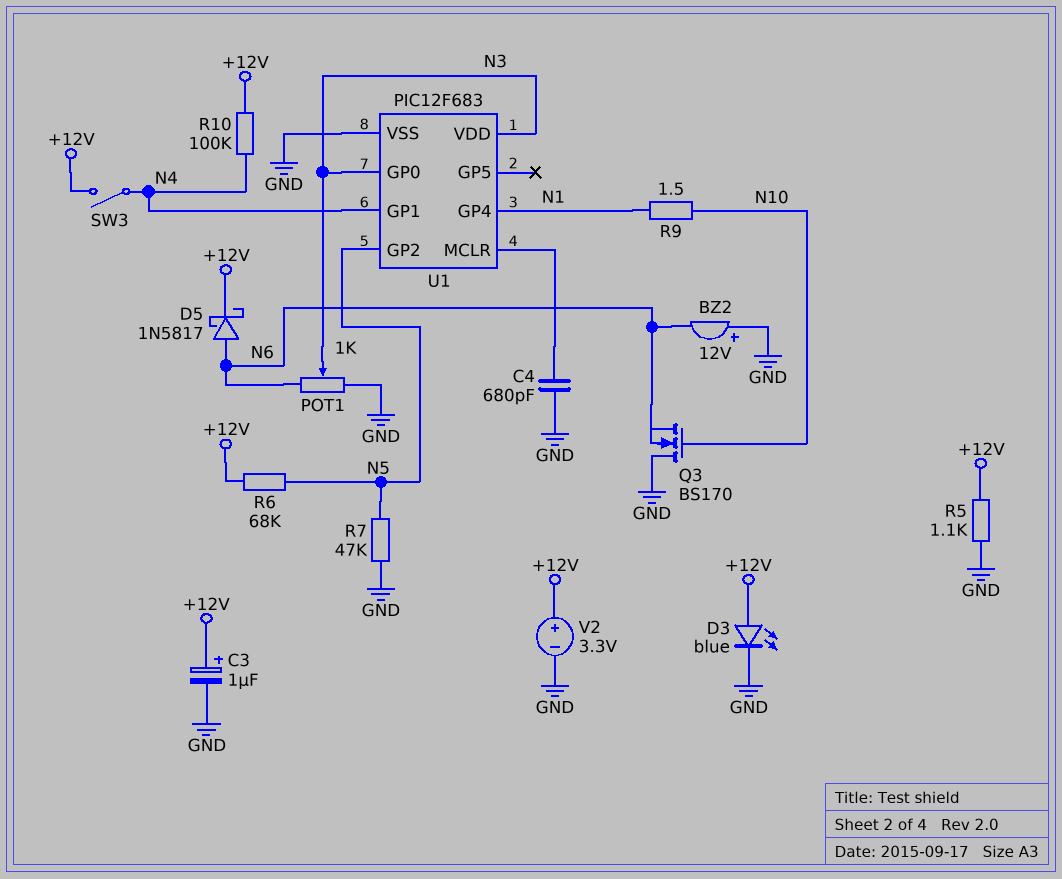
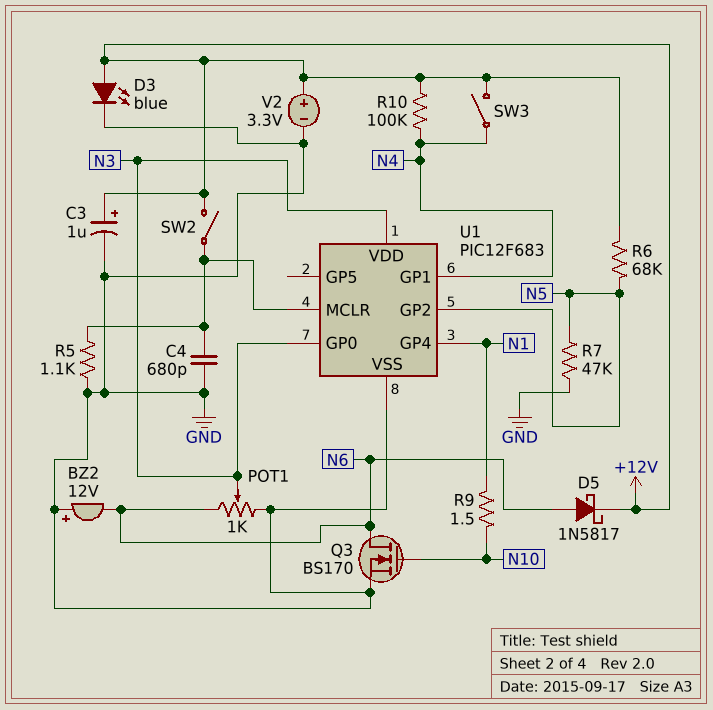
Q3: NMOS BS170 (G N10, D GND, S N6) -> NMOS BS170 (G N10, D N6, S GND)
R5: 1.1k (+12V, GND) -> 1.1k (GND, U1/MCLR)
SW2: none -> switch (+12V, U1/MCLR)

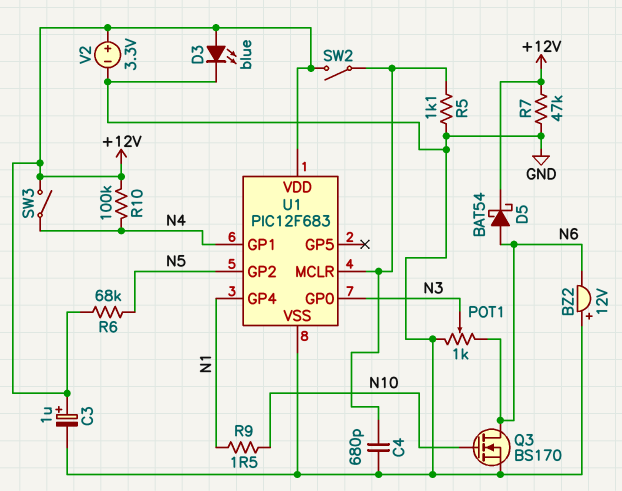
D5: schottky 1N5817 (A N6, K +12V) -> schottky BAT54 (A N6, K +12V)
R7: 47k (GND, N5) -> 47k (+12V, GND)
U1 pin VDD: N3 -> +12V

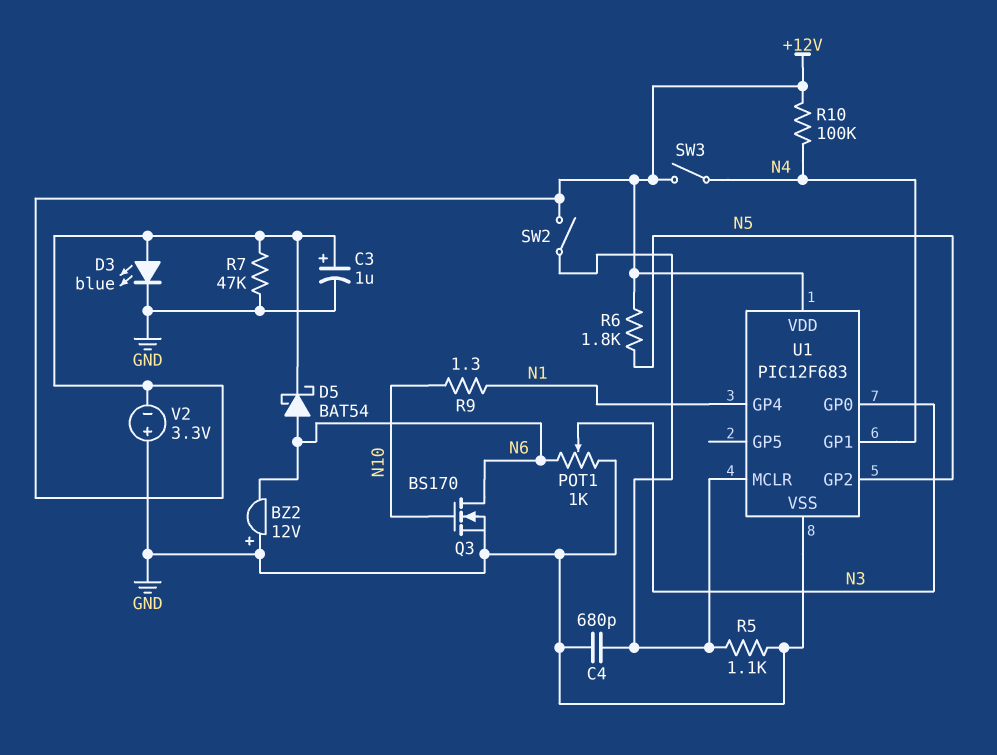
R6: 68k (+12V, N5) -> 1.8k (+12V, N5)
R9: 1.5 (N1, N10) -> 1.3 (N1, N10)
V2: 3.3V (plus +12V, minus GND) -> 3.3V (plus GND, minus +12V)

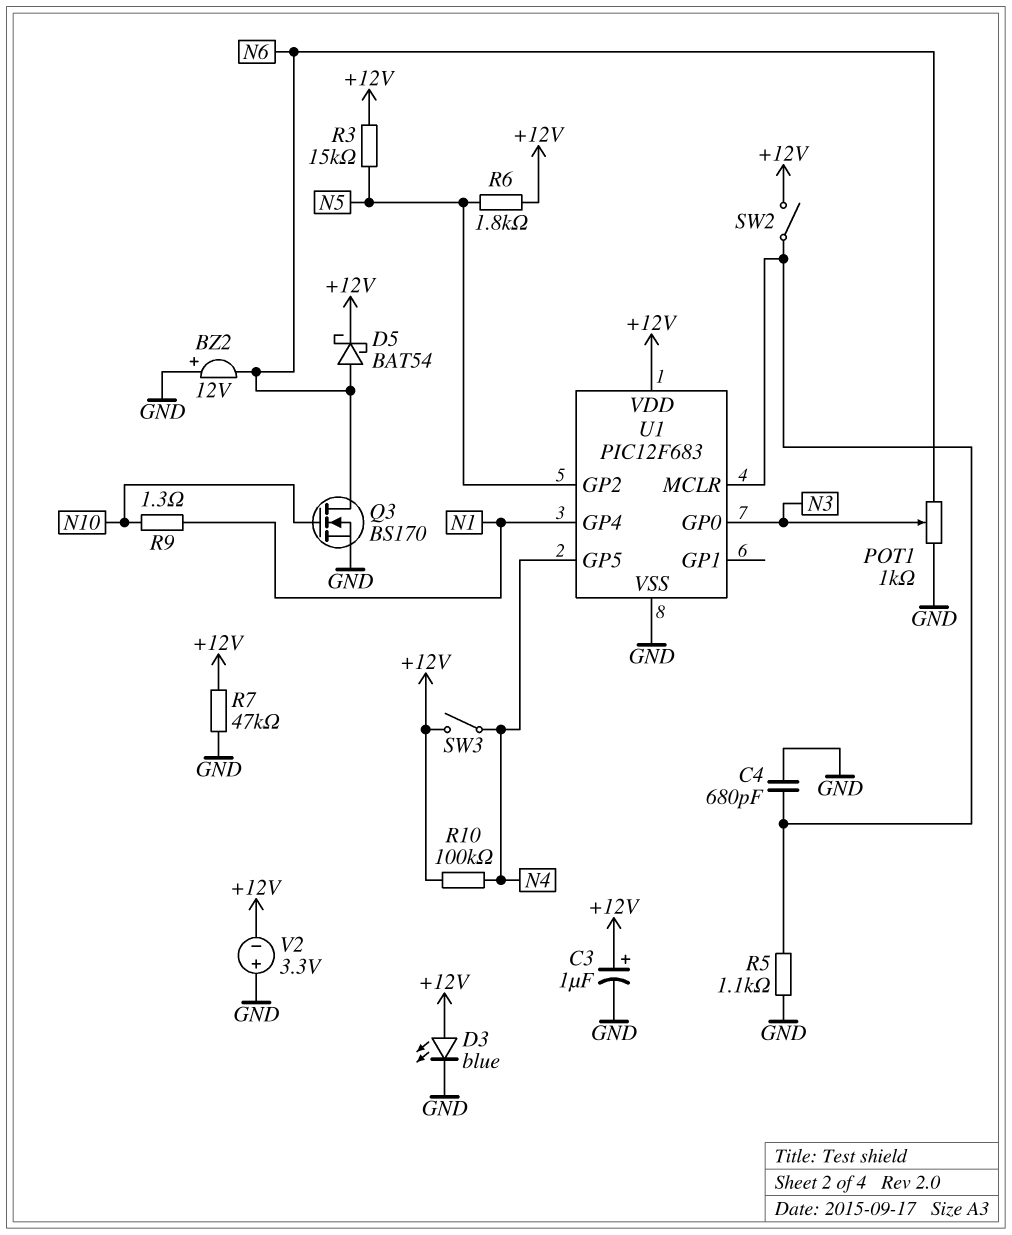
R3: none -> 15k (+12V, N5)
U1 pin GP1: N4 -> none
U1 pin GP5: none -> N4

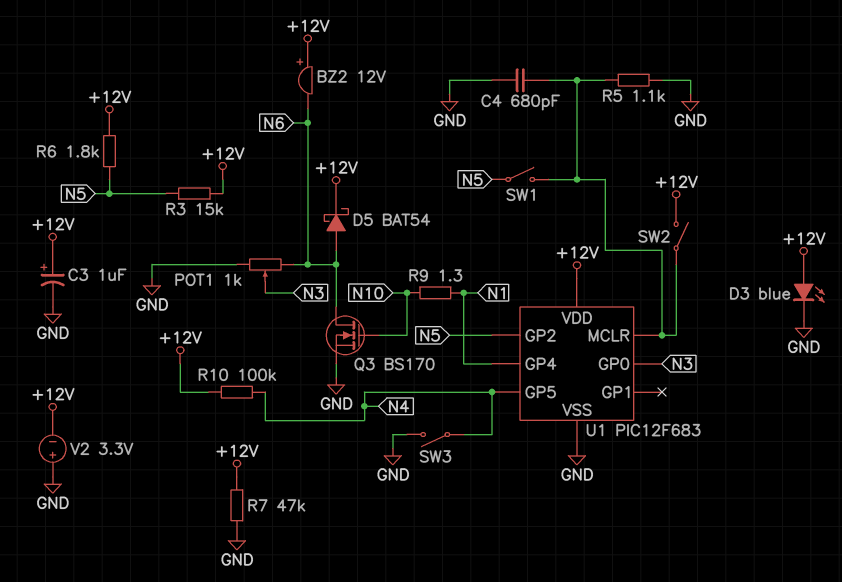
BZ2: buzzer 12V (plus GND, minus N6) -> buzzer 12V (plus +12V, minus N6)
SW1: none -> switch (N5, U1/MCLR)
SW3: switch (+12V, N4) -> switch (GND, N4)

